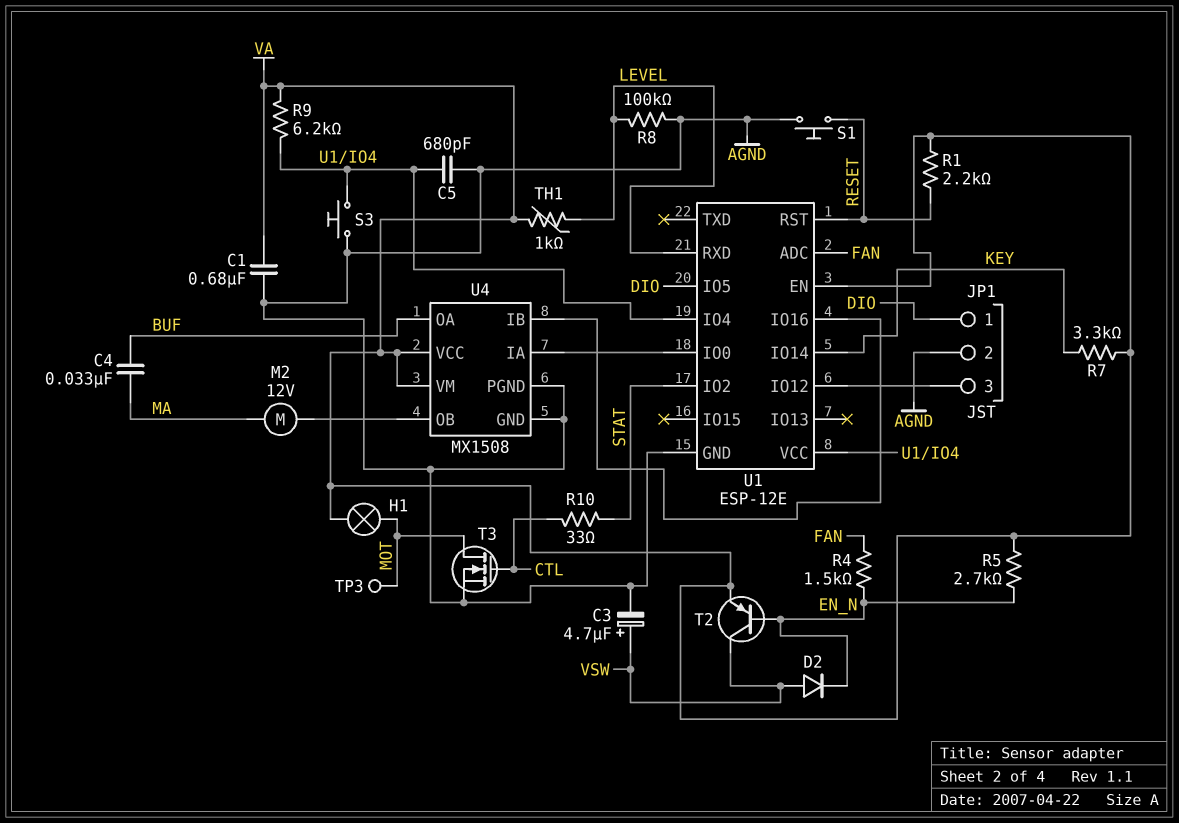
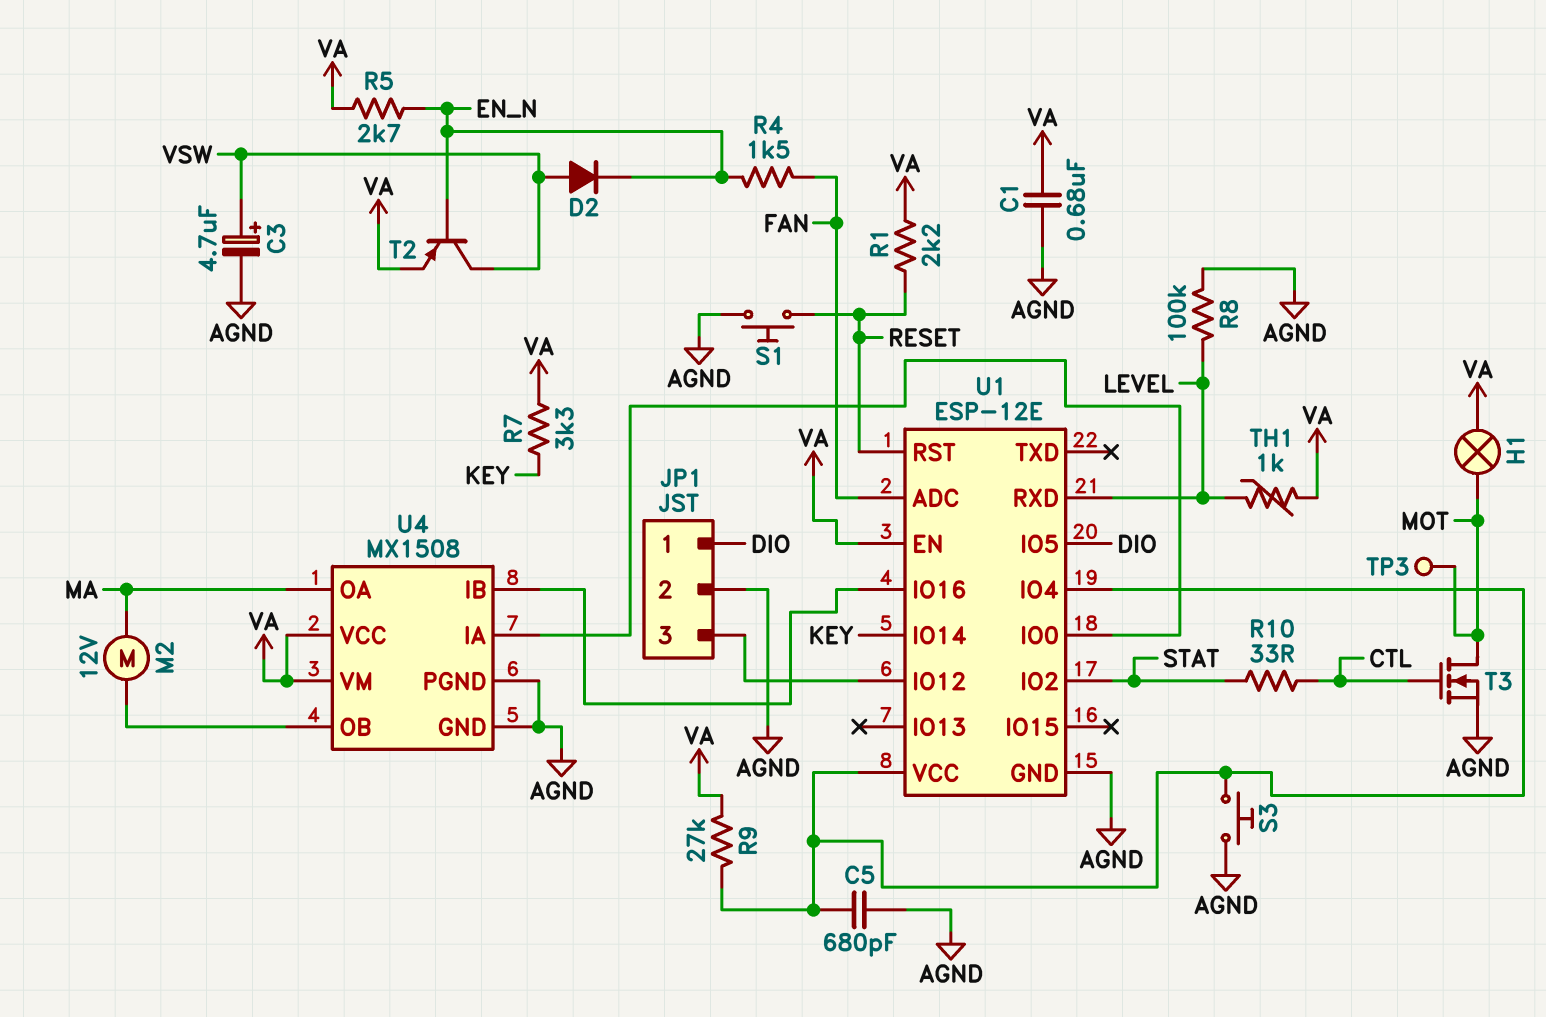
C4: 33nF (BUF, MA) -> none
R9: 6.2k (U1/IO4, VA) -> 27k (U1/IO4, VA)
U4 pin OA: BUF -> MA

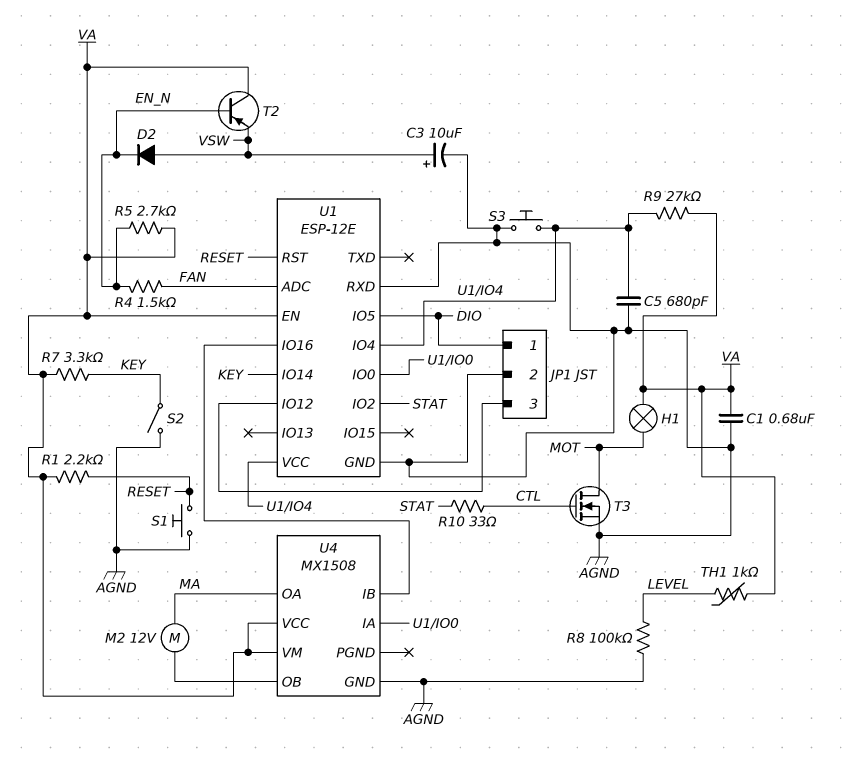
C3: 4.7uF (plus VSW, minus AGND) -> 10uF (plus VSW, minus AGND)
S2: none -> switch (AGND, KEY)
T2: PNP (B EN_N, C VSW, E VA) -> PNP (B EN_N, C VA, E VSW)
TP3: test point (MOT) -> none
U1 pin RXD: LEVEL -> AGND
U4 pin PGND: AGND -> none

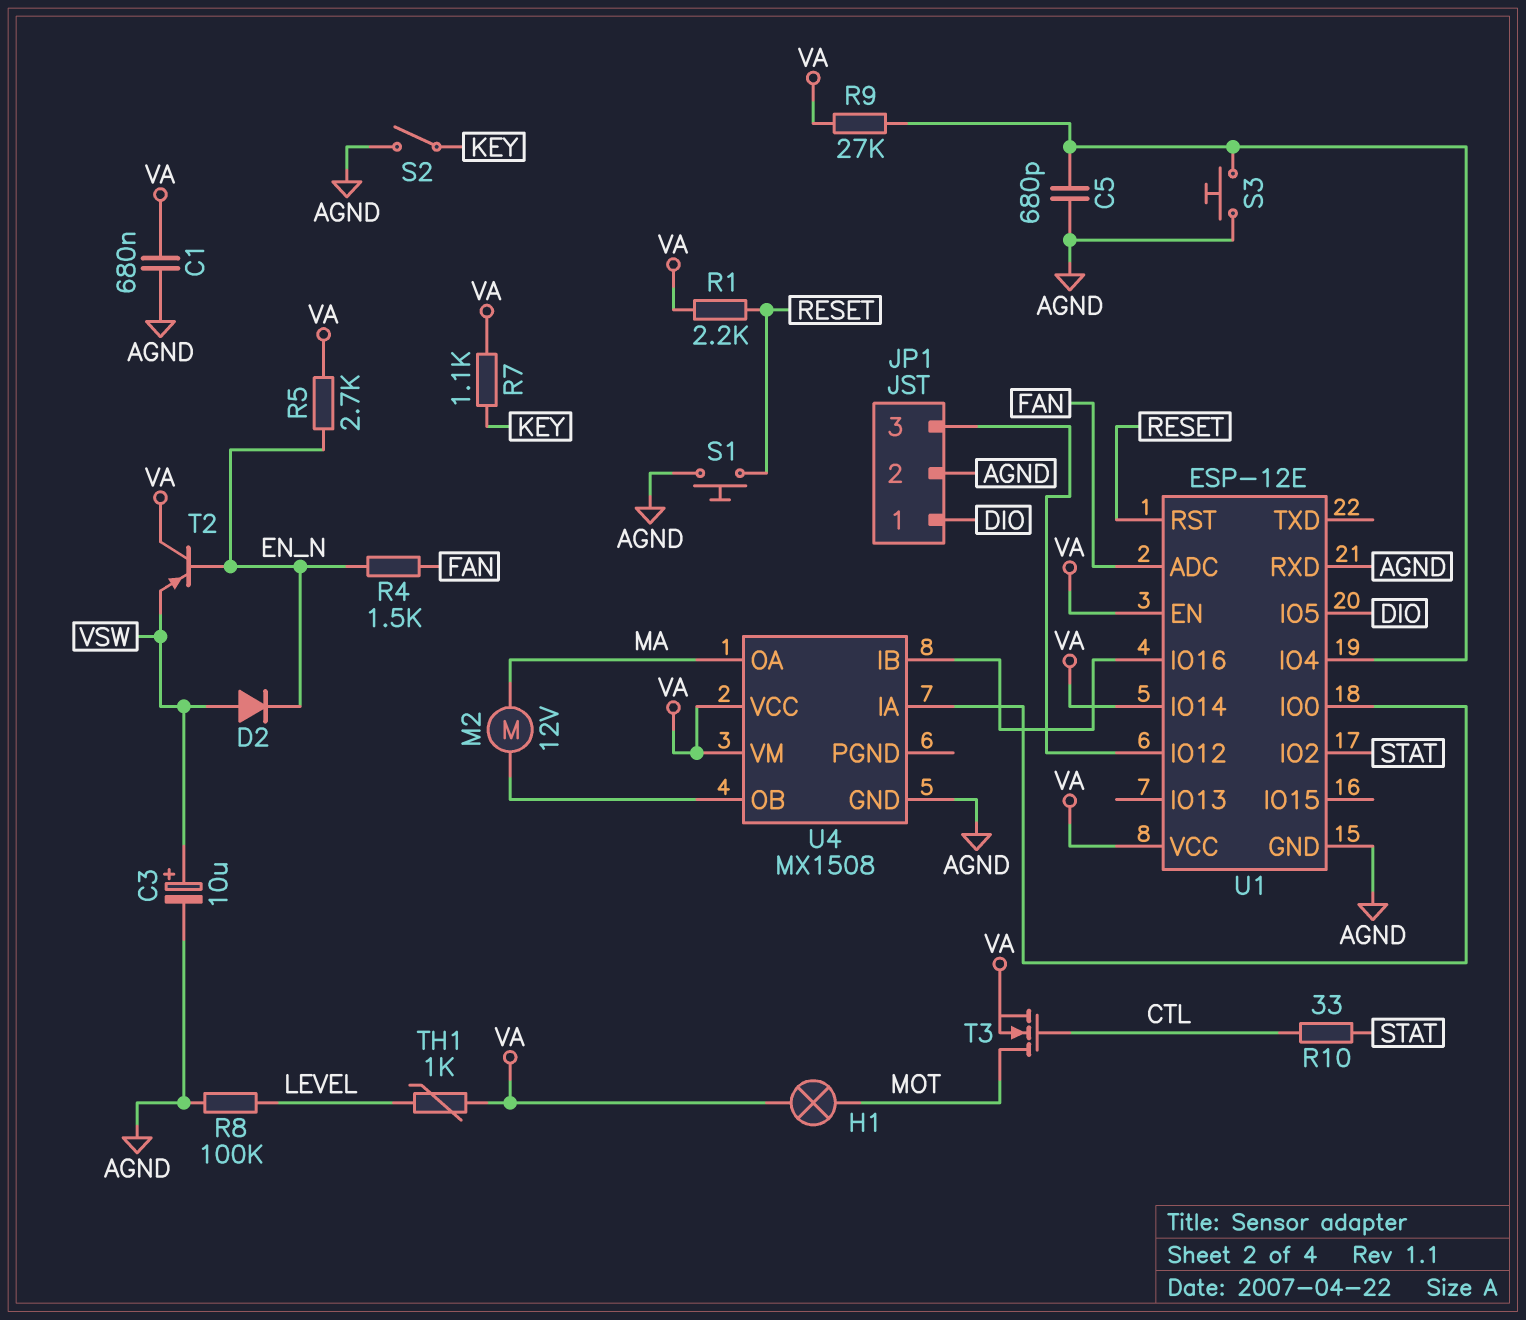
R7: 3.3k (KEY, VA) -> 1.1k (KEY, VA)
T3: NMOS (G CTL, D MOT, S AGND) -> NMOS (G CTL, D MOT, S VA)
U1 pin IO14: KEY -> VA
U1 pin VCC: U1/IO4 -> VA

